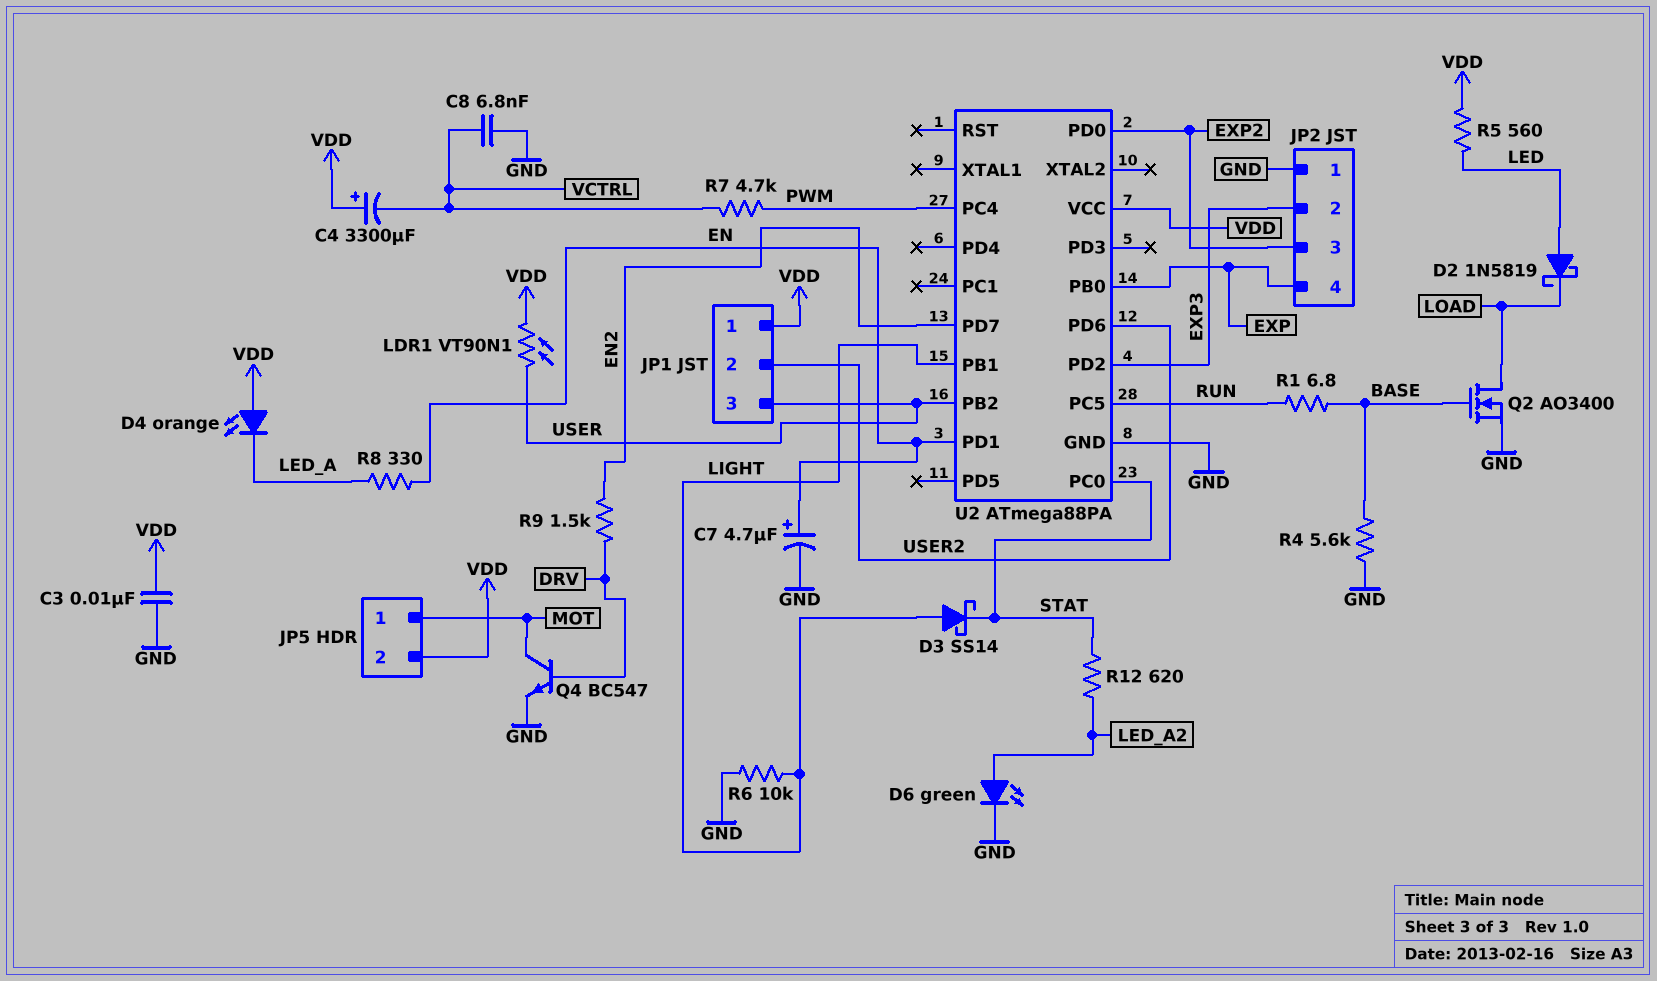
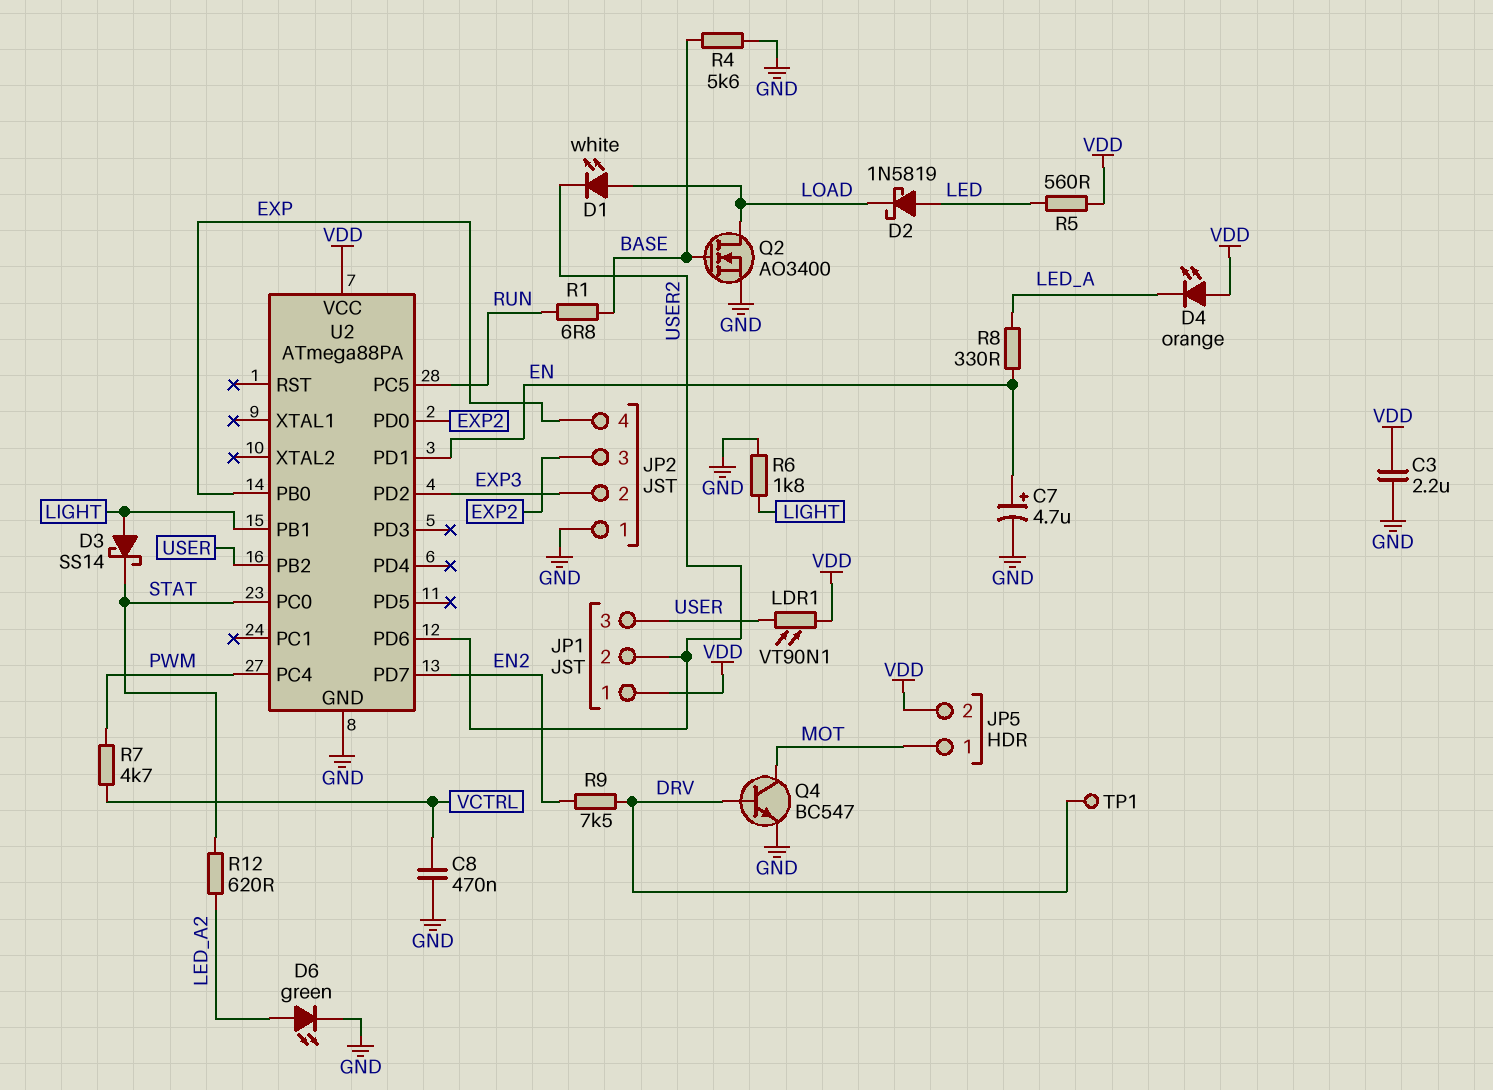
C3: 10nF (GND, VDD) -> 2.2uF (GND, VDD)
C4: 3300uF (plus VDD, minus VCTRL) -> none
C8: 6.8nF (GND, VCTRL) -> 470nF (GND, VCTRL)
D1: none -> LED white (A LOAD, K USER2)
R6: 10k (GND, LIGHT) -> 1.8k (GND, LIGHT)
R9: 1.5k (DRV, EN2) -> 7.5k (DRV, EN2)
TP1: none -> test point (DRV)

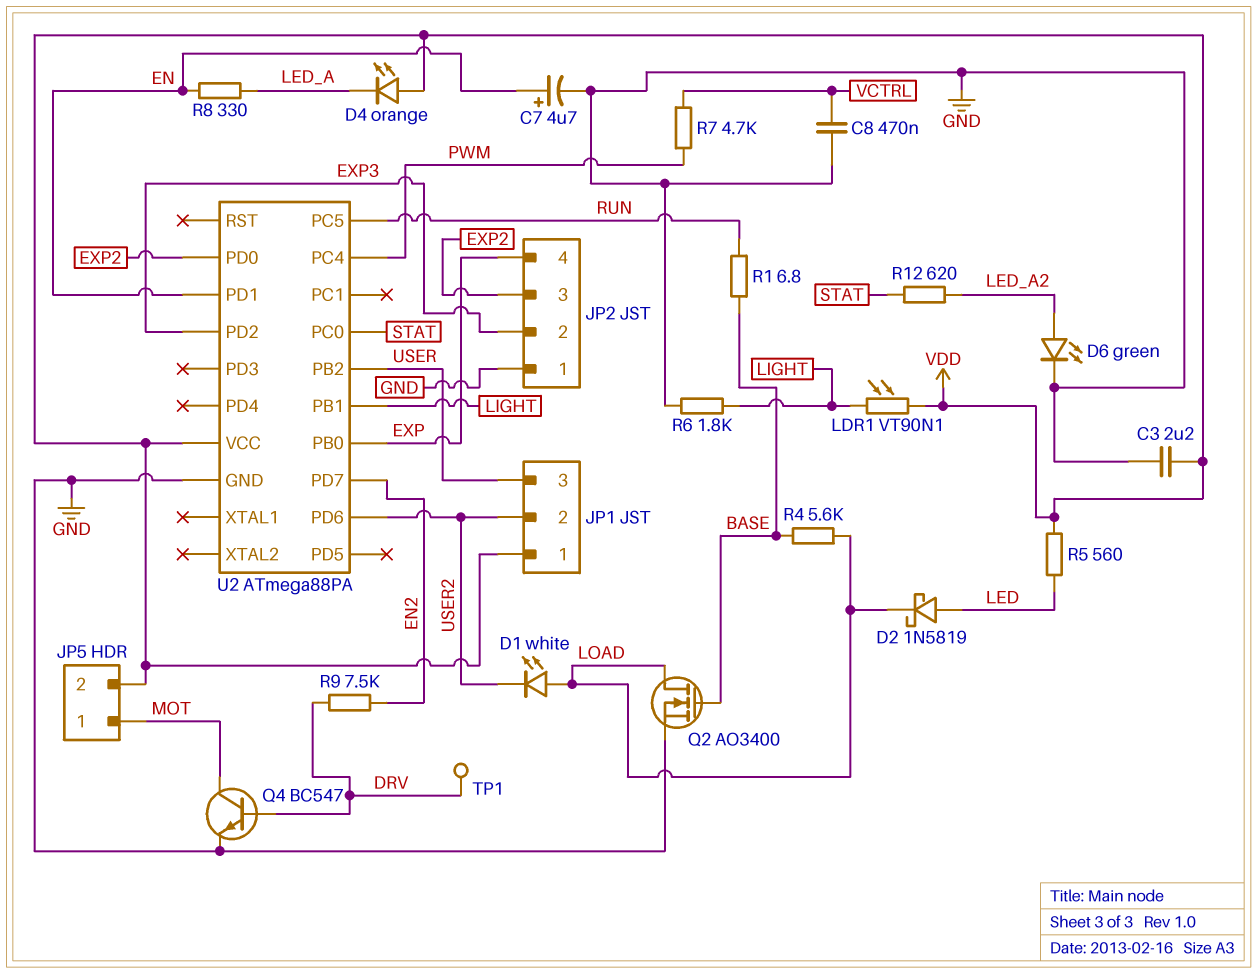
D3: schottky SS14 (A LIGHT, K STAT) -> none
LDR1: VT90N1 (USER, VDD) -> VT90N1 (LIGHT, VDD)
R4: 5.6k (BASE, GND) -> 5.6k (BASE, LOAD)

